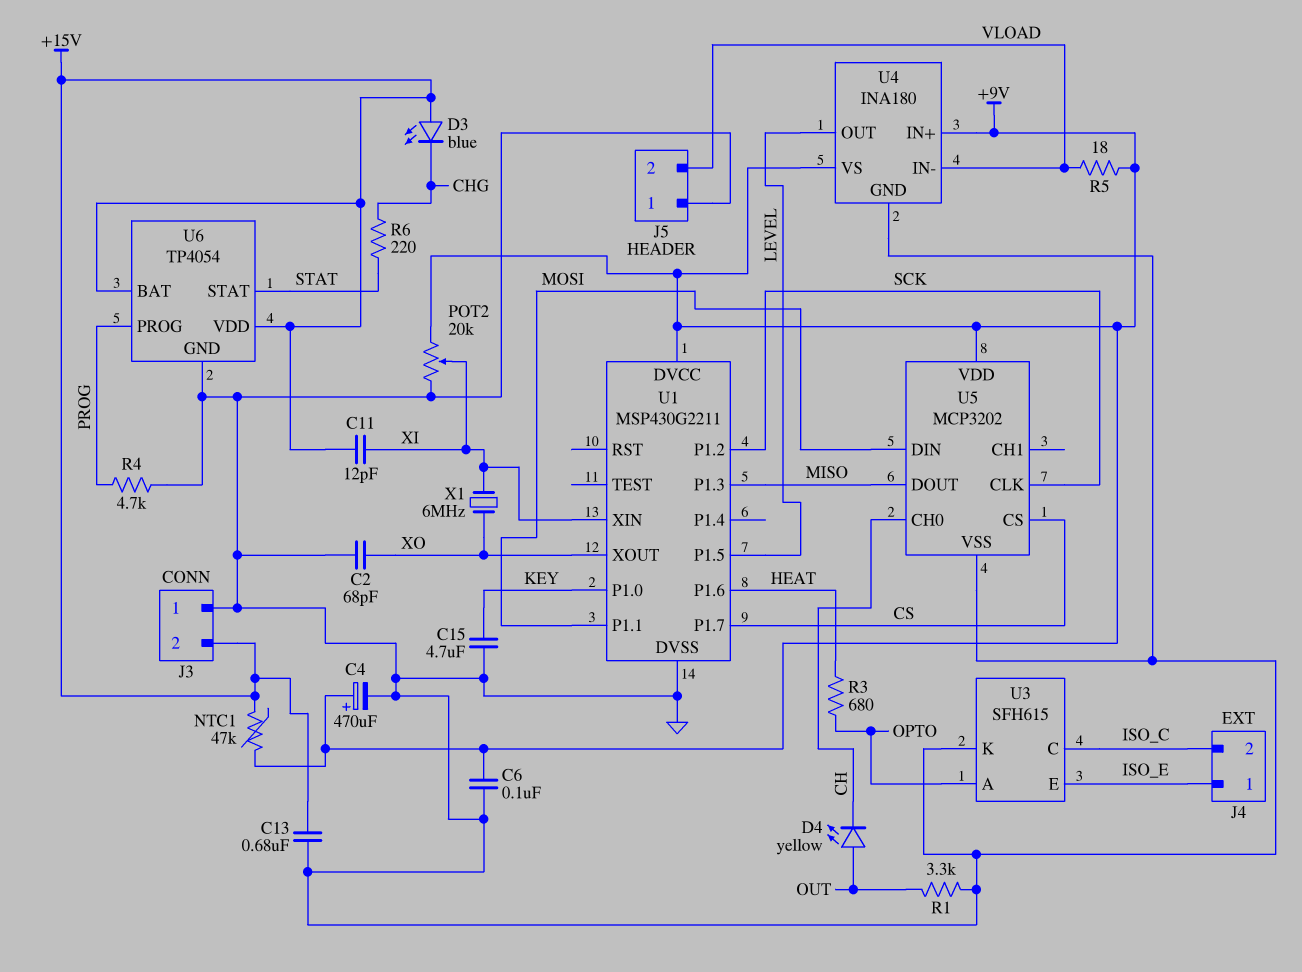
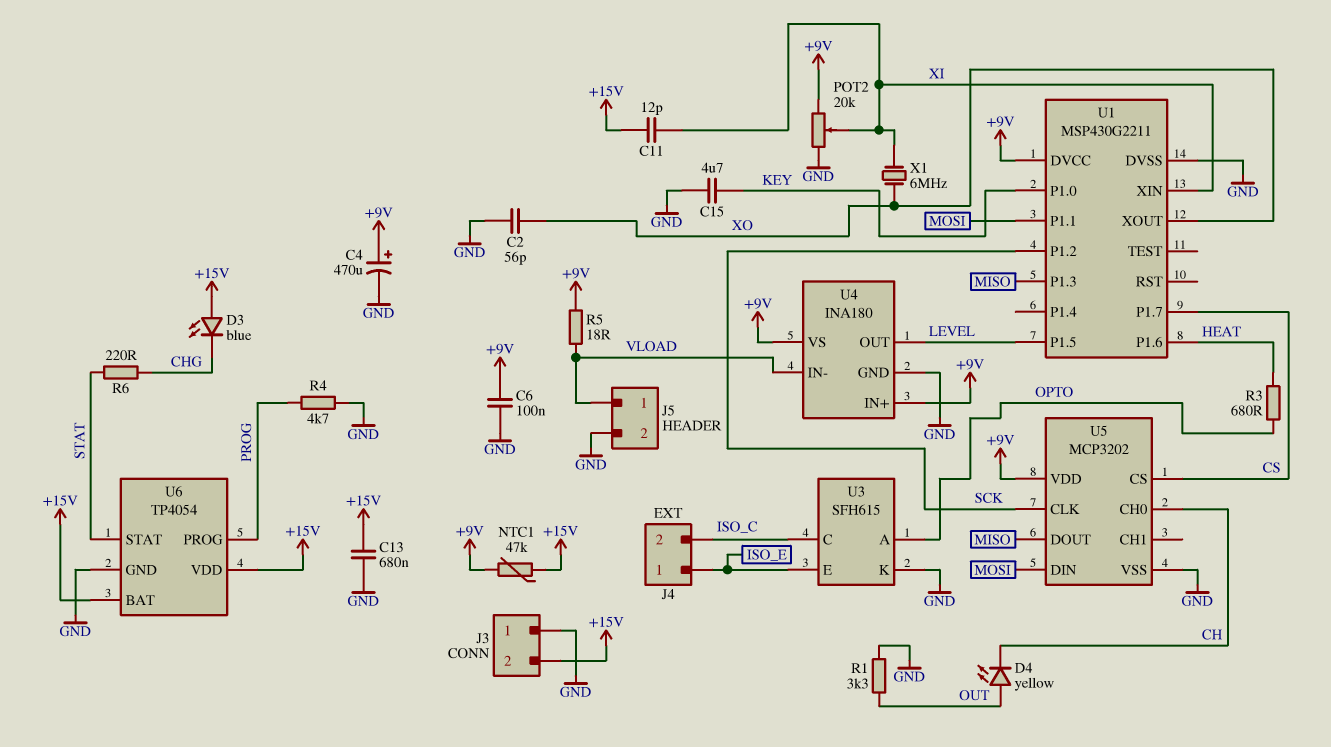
C2: 68pF (GND, XO) -> 56pF (GND, XO)
J5 pin 1: GND -> VLOAD
J5 pin 2: VLOAD -> GND

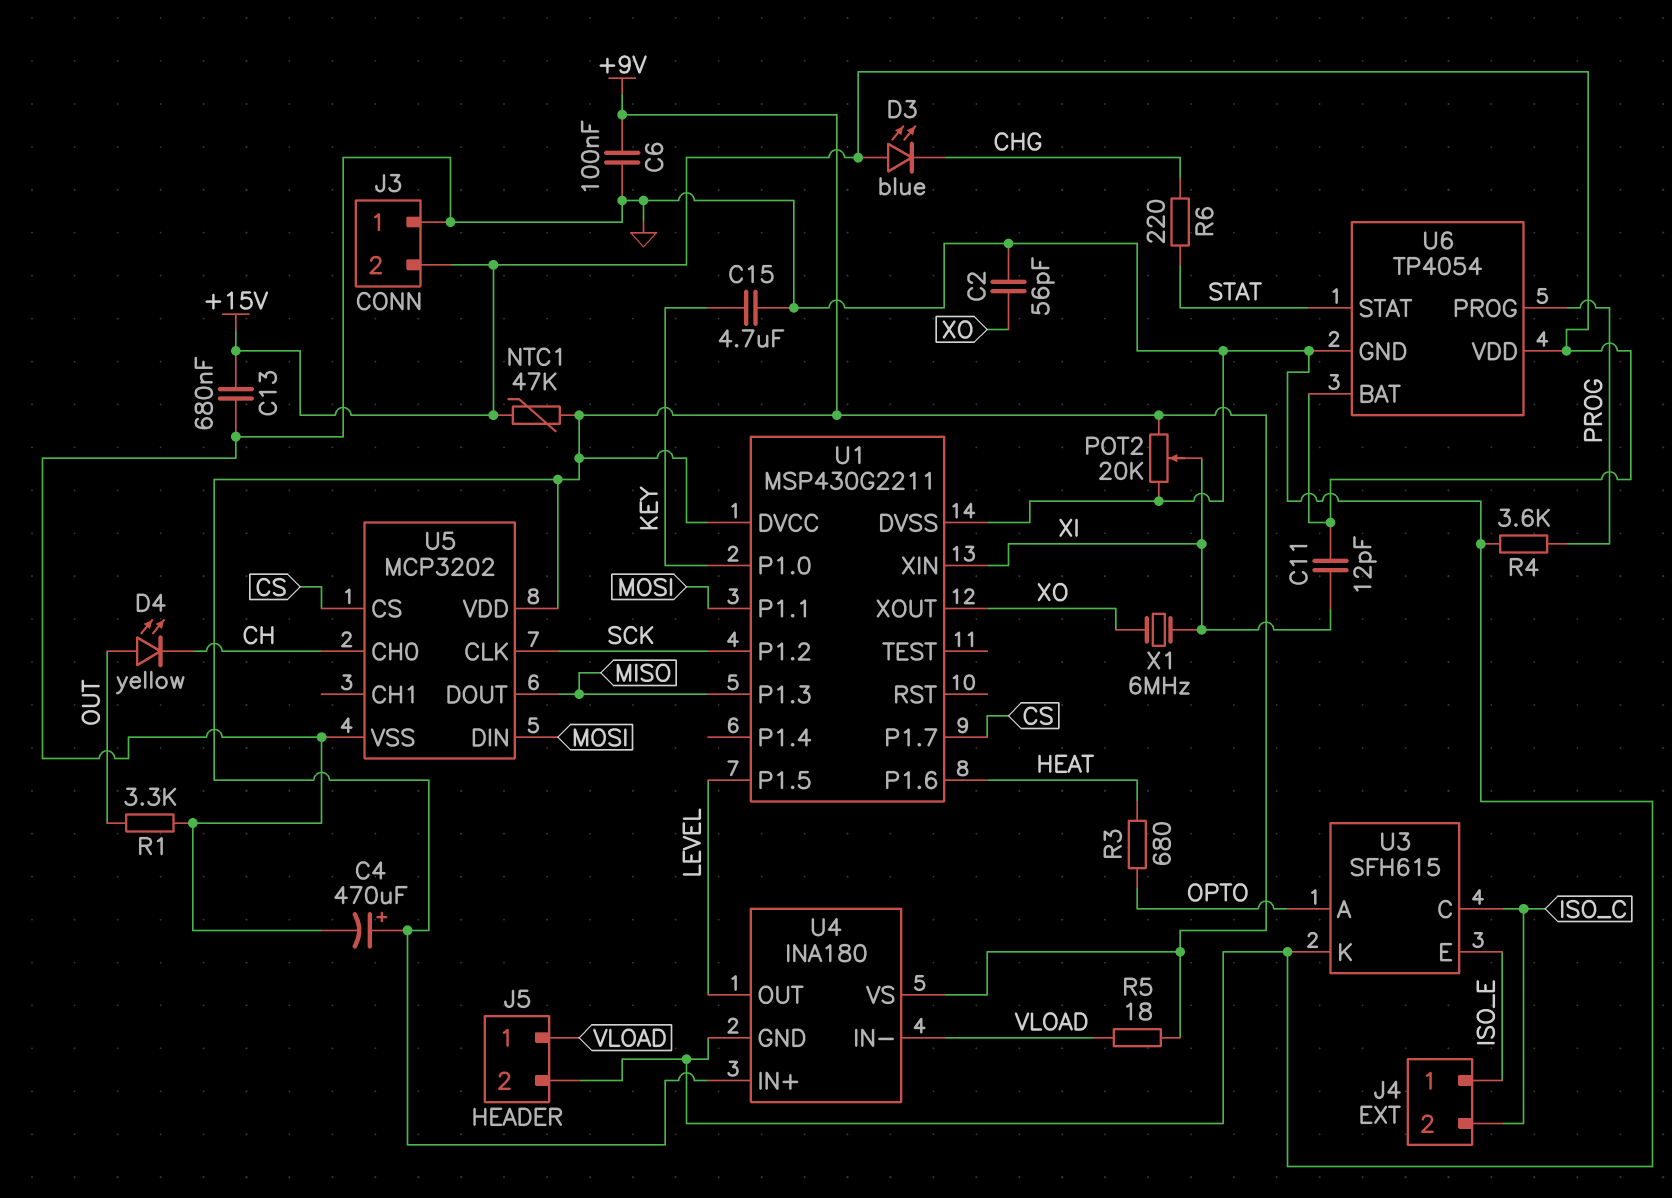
R4: 4.7k (GND, PROG) -> 3.6k (GND, PROG)

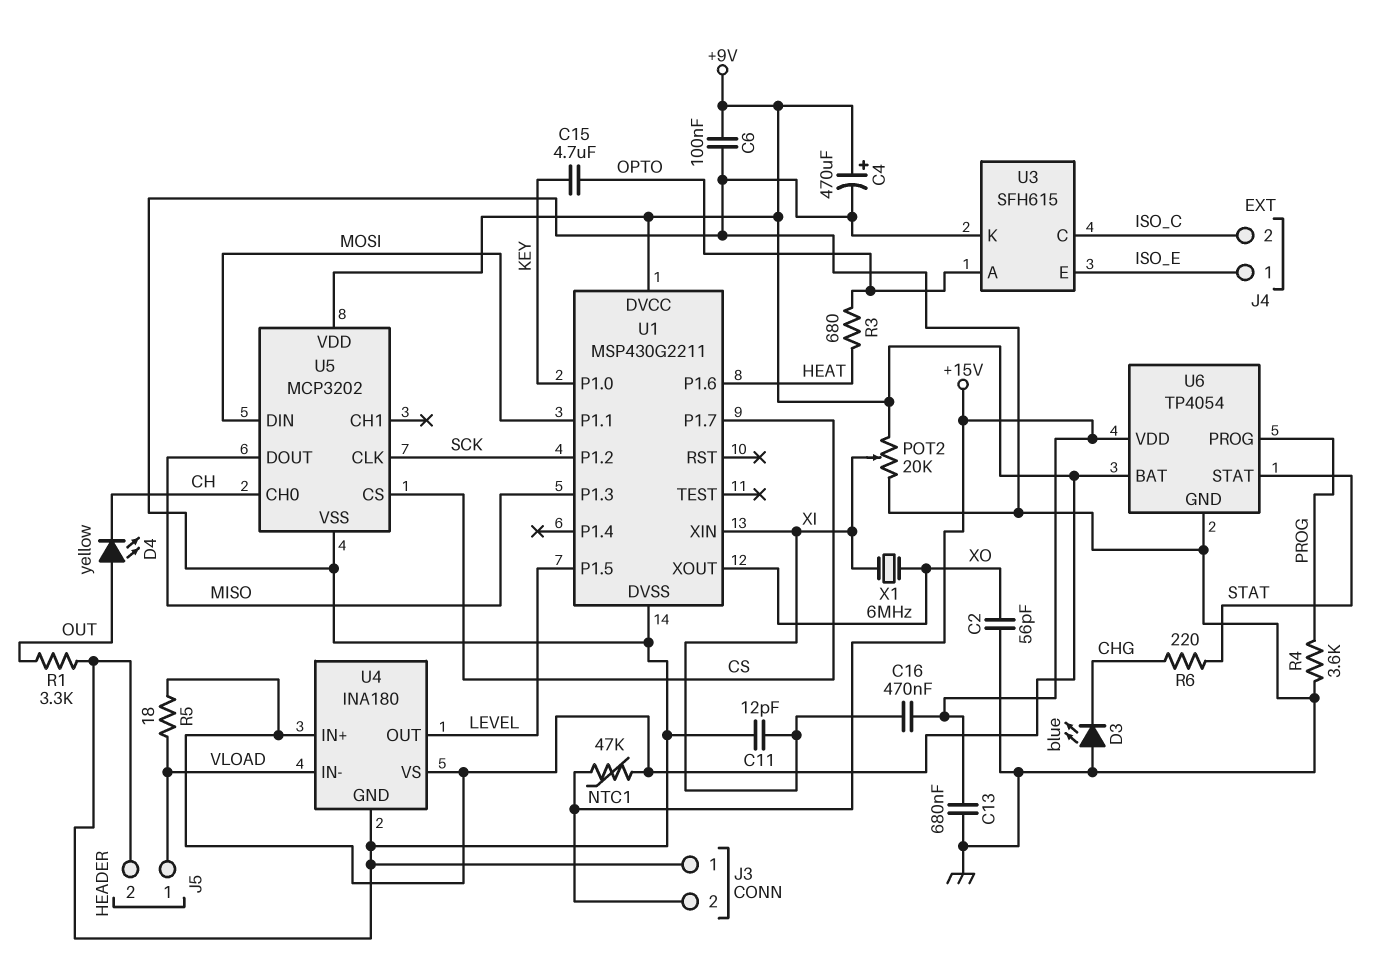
C11: 12pF (+15V, XI) -> 12pF (GND, XI)
C15: 4.7uF (GND, KEY) -> 4.7uF (KEY, OPTO)
C16: none -> 470nF (+15V, XI)
D3: LED blue (A +15V, K CHG) -> LED blue (A GND, K CHG)
U6 pin BAT: +15V -> +9V

